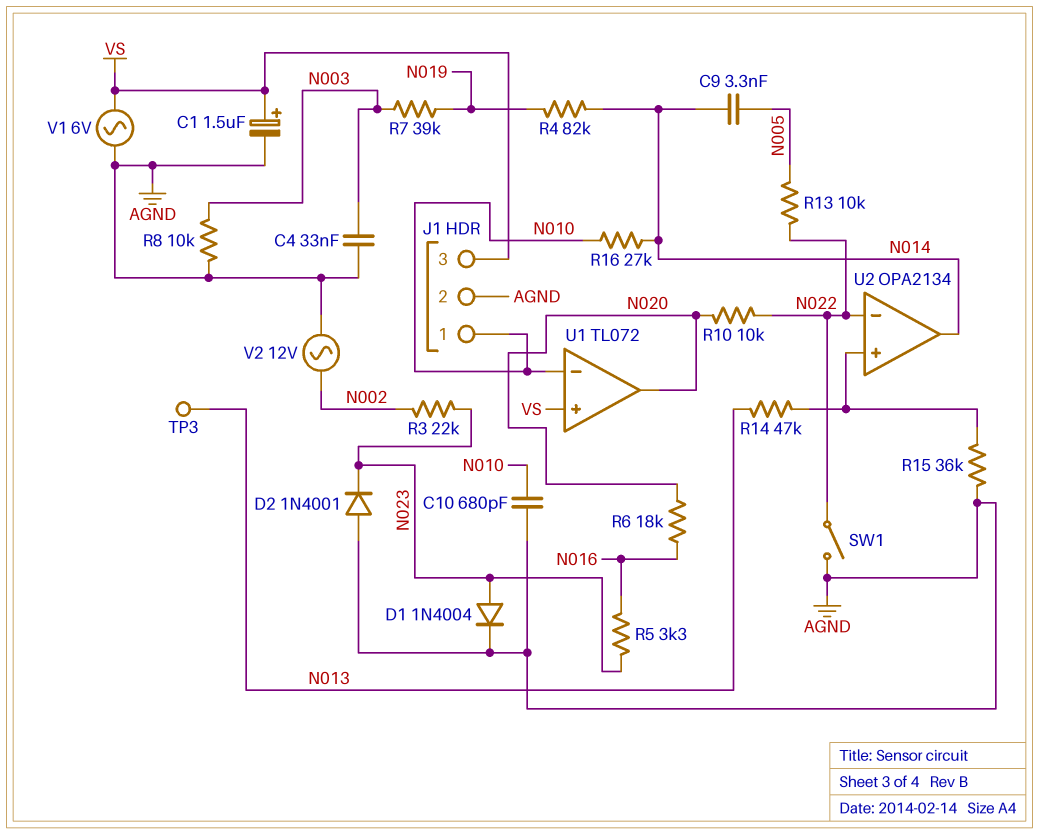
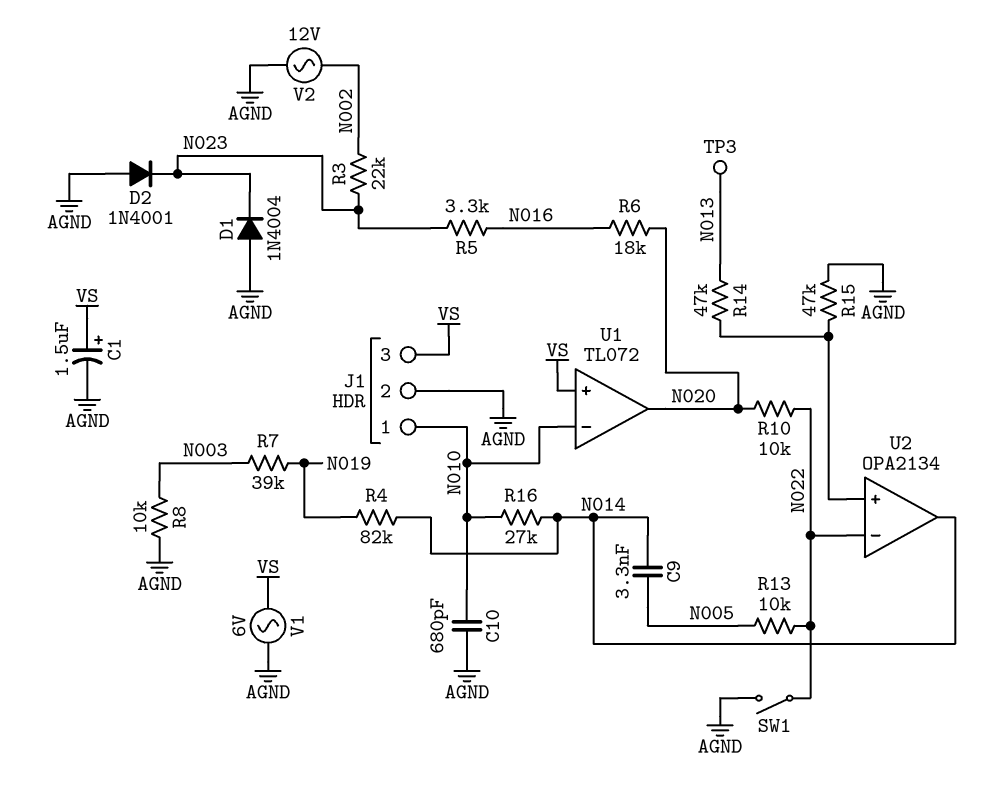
C4: 33nF (AGND, N003) -> none
D1: diode 1N4004 (A N023, K AGND) -> diode 1N4004 (A AGND, K N023)
R15: 36k (AGND, U2/in+) -> 47k (AGND, U2/in+)

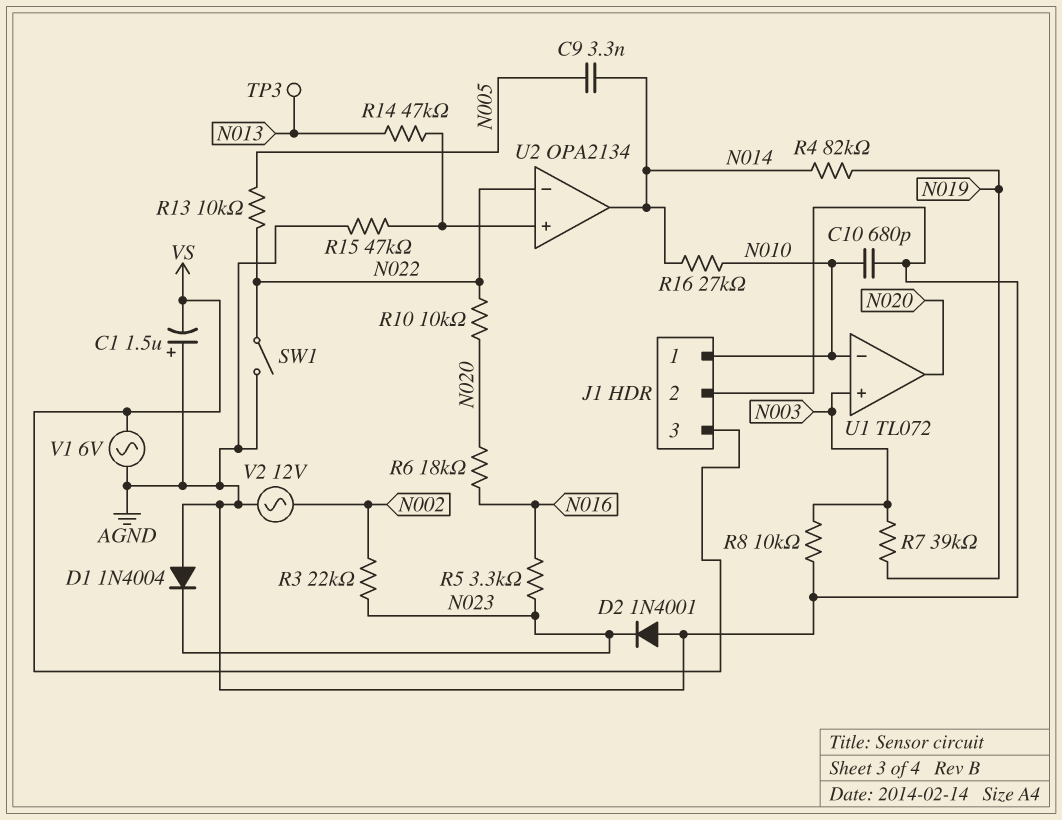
C1: 1.5uF (plus VS, minus AGND) -> 1.5uF (plus AGND, minus VS)
U1 pin in+: VS -> N003

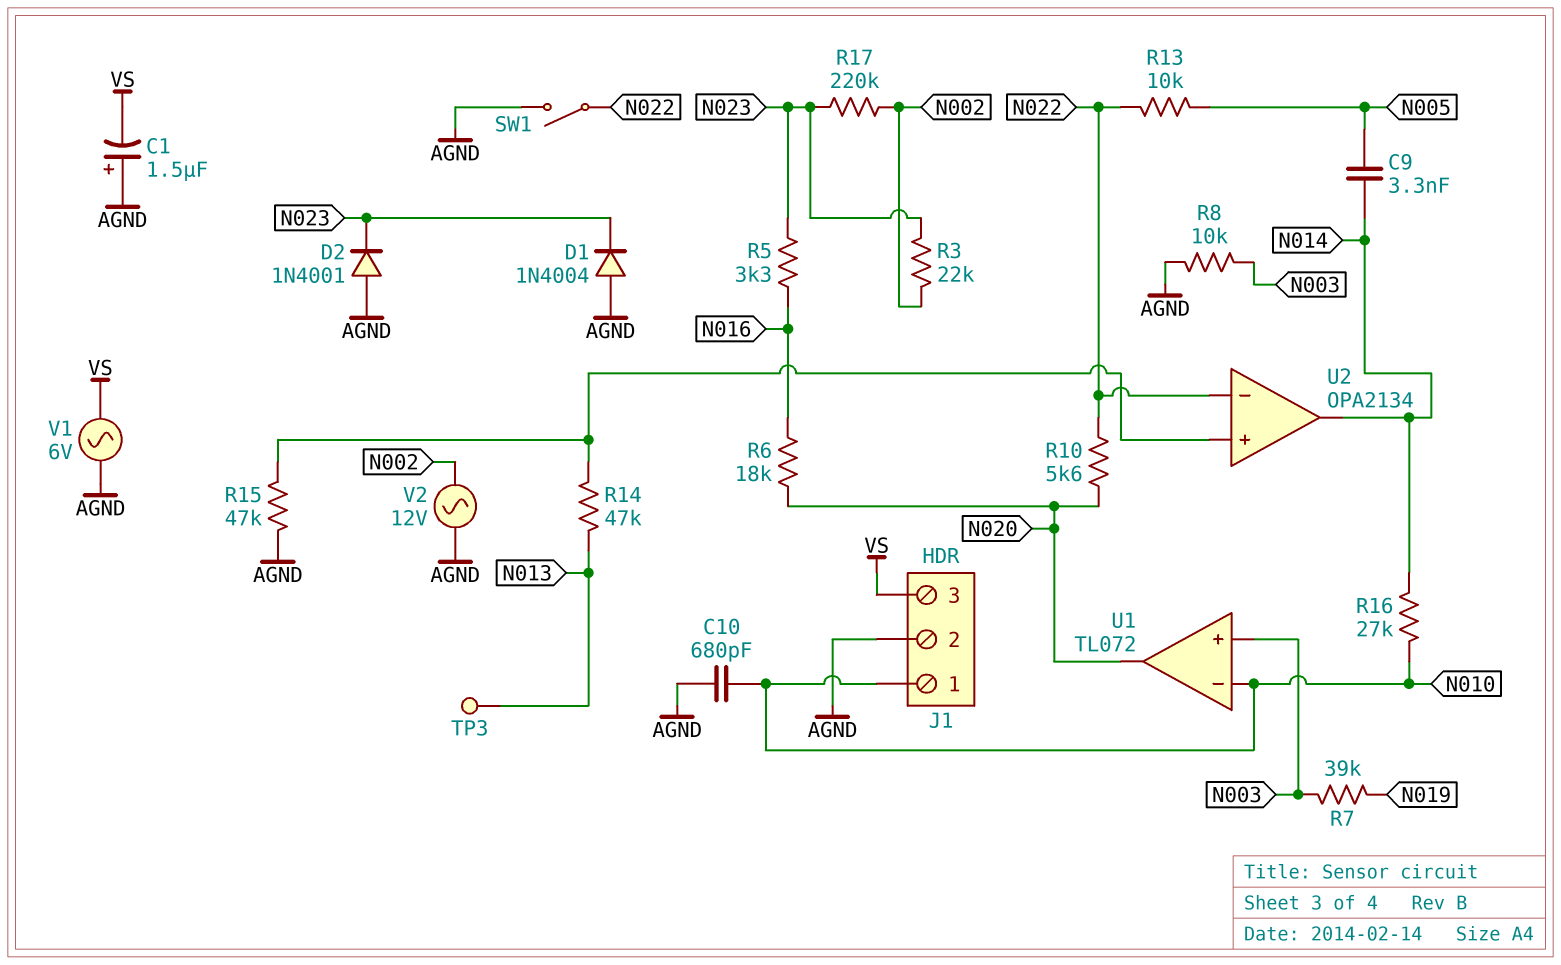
R4: 82k (N014, N019) -> none
R10: 10k (N020, N022) -> 5.6k (N020, N022)
R17: none -> 220k (N002, N023)

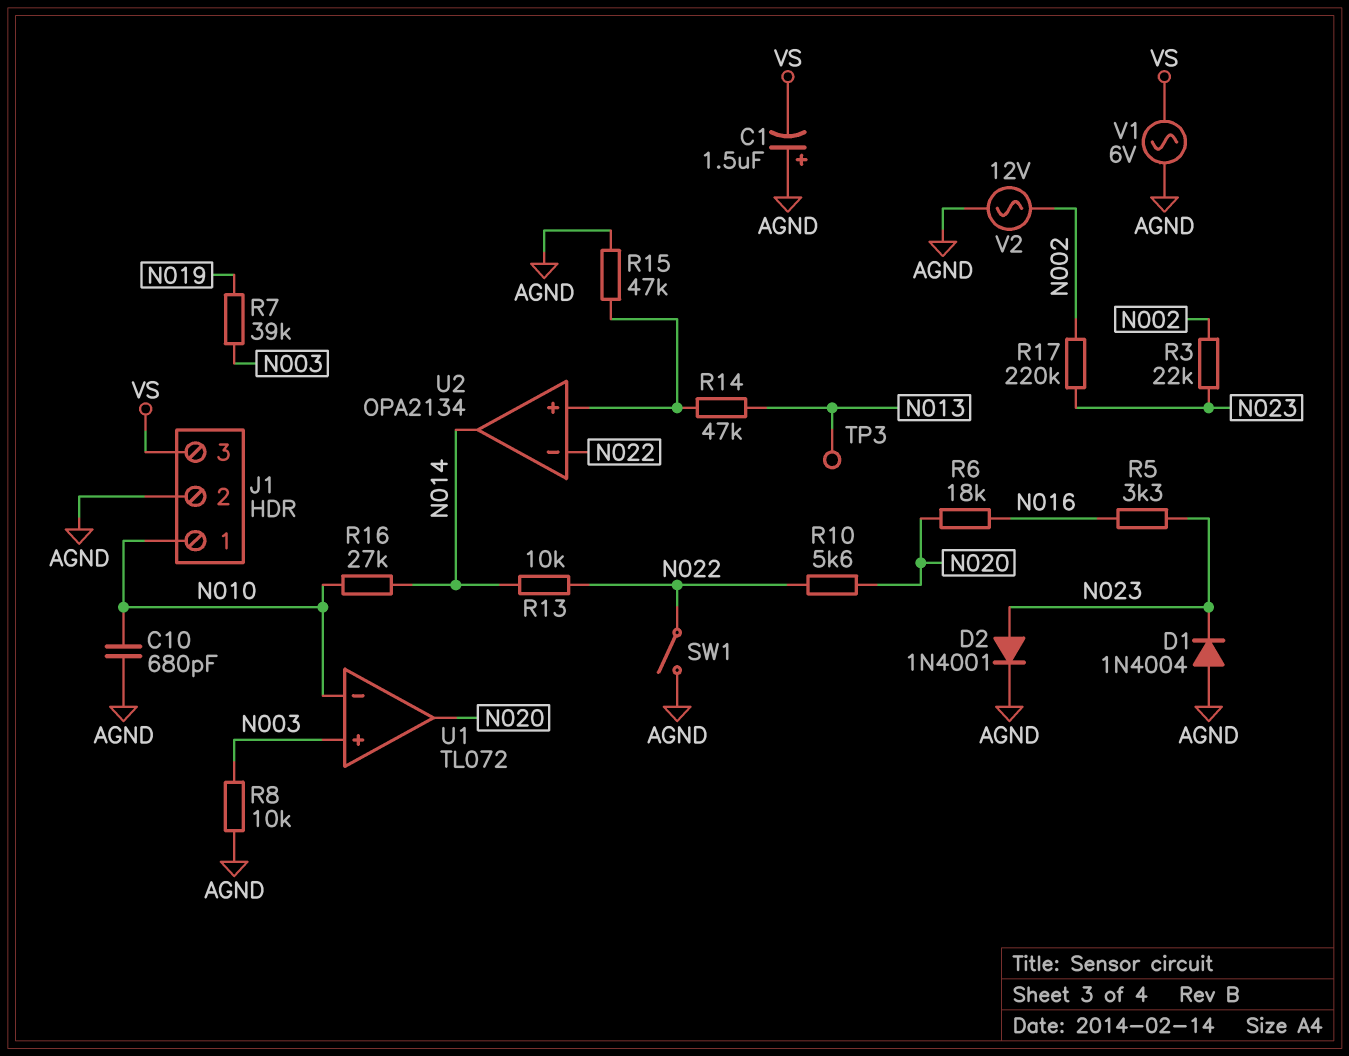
C9: 3.3nF (N005, N014) -> none
D2: diode 1N4001 (A AGND, K N023) -> diode 1N4001 (A N023, K AGND)
R13: 10k (N005, N022) -> 10k (N014, N022)

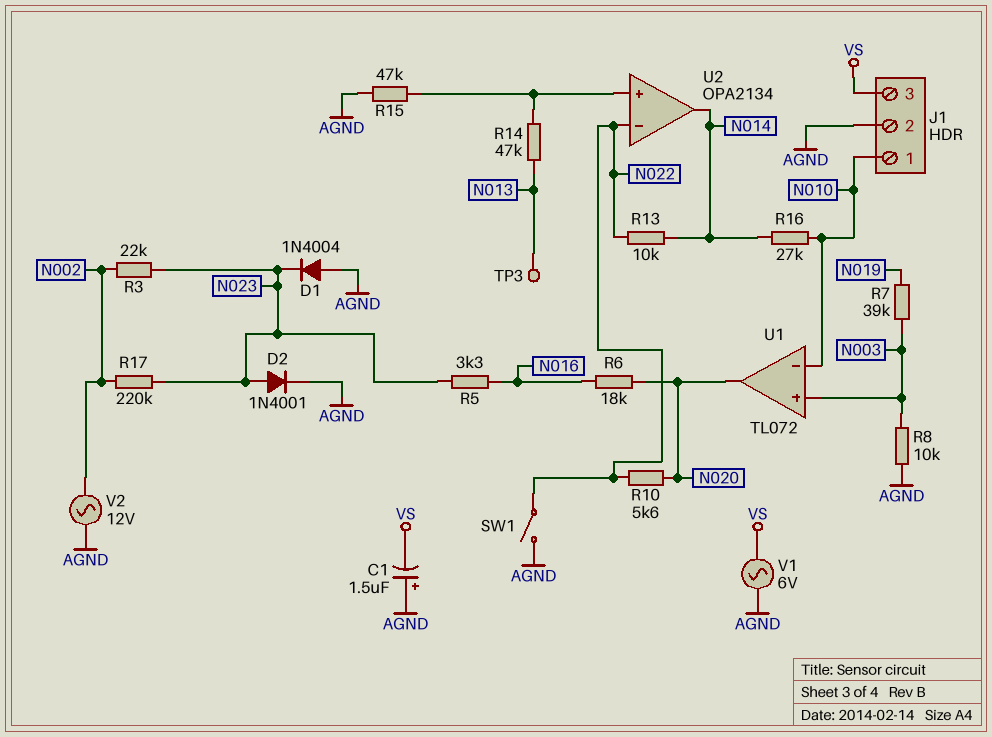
C10: 680pF (AGND, N010) -> none

